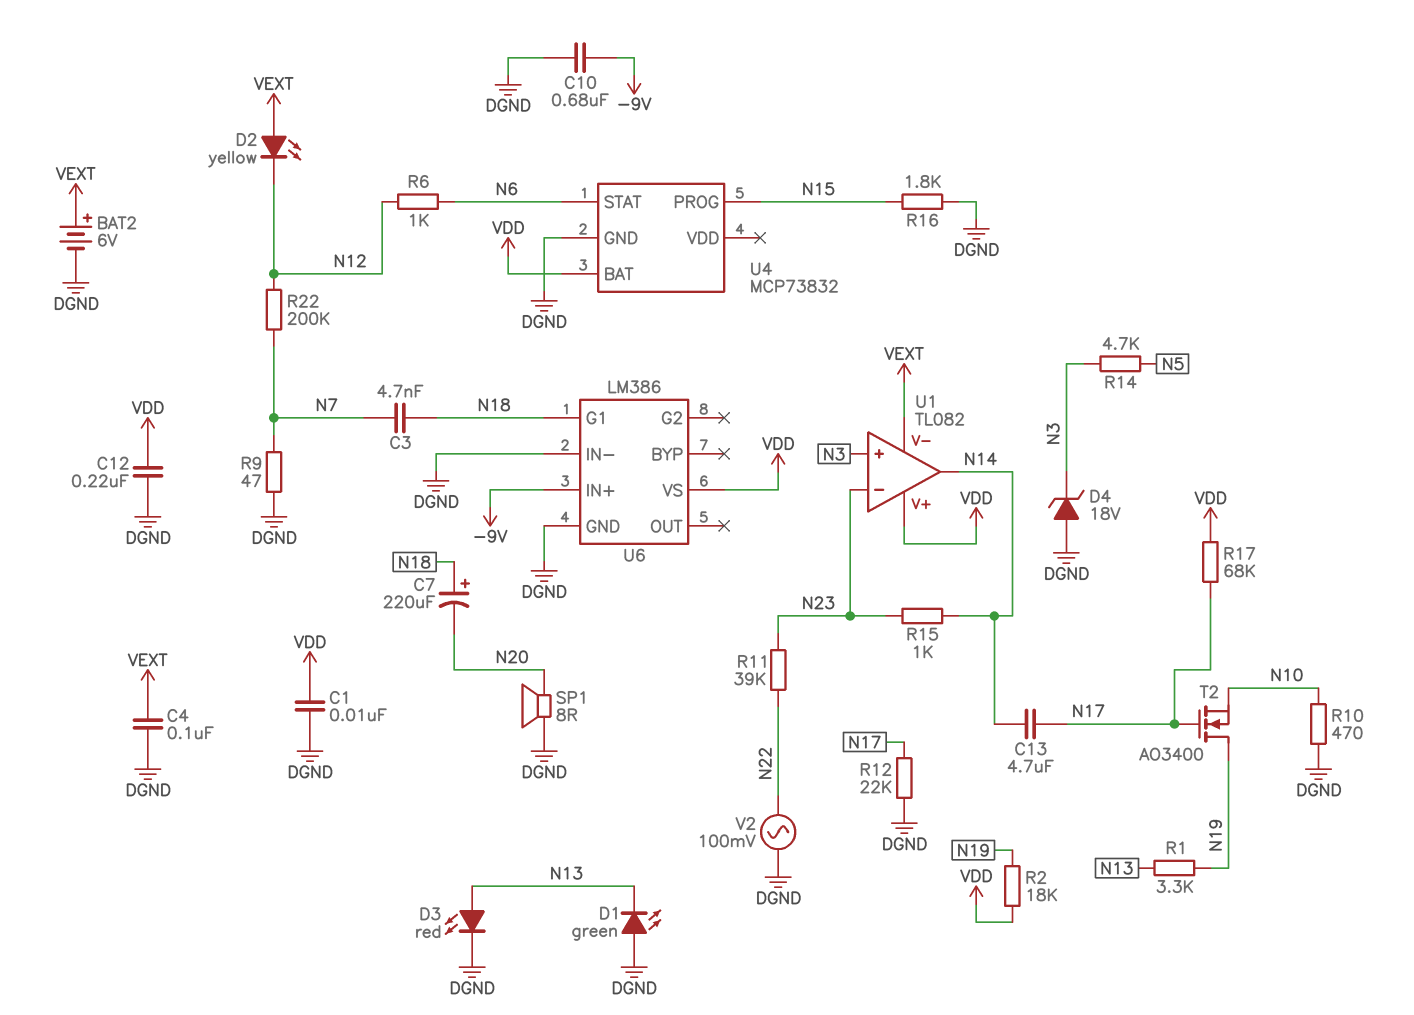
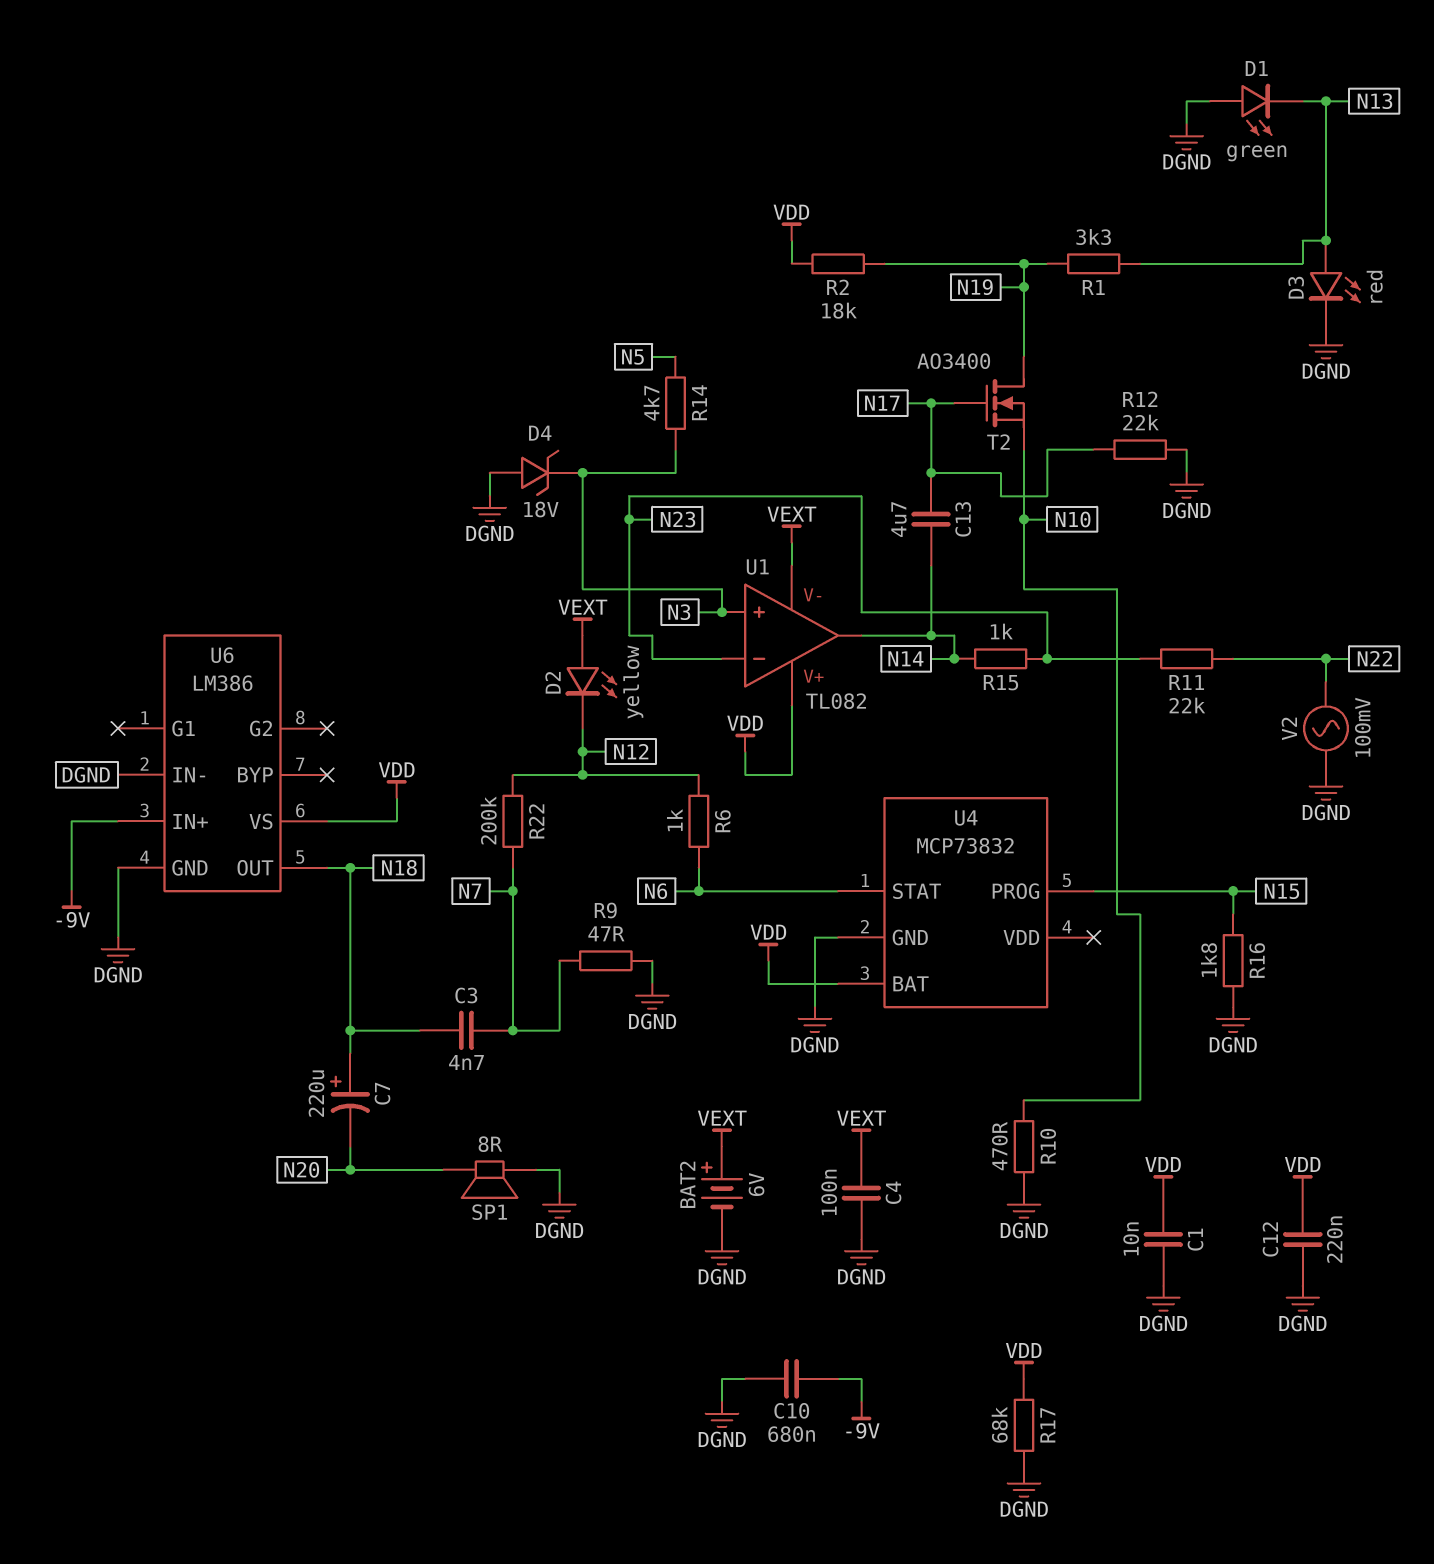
R11: 39k (N22, N23) -> 22k (N22, N23)
R17: 68k (N17, VDD) -> 68k (DGND, VDD)
U6 pin G1: N18 -> none
U6 pin OUT: none -> N18

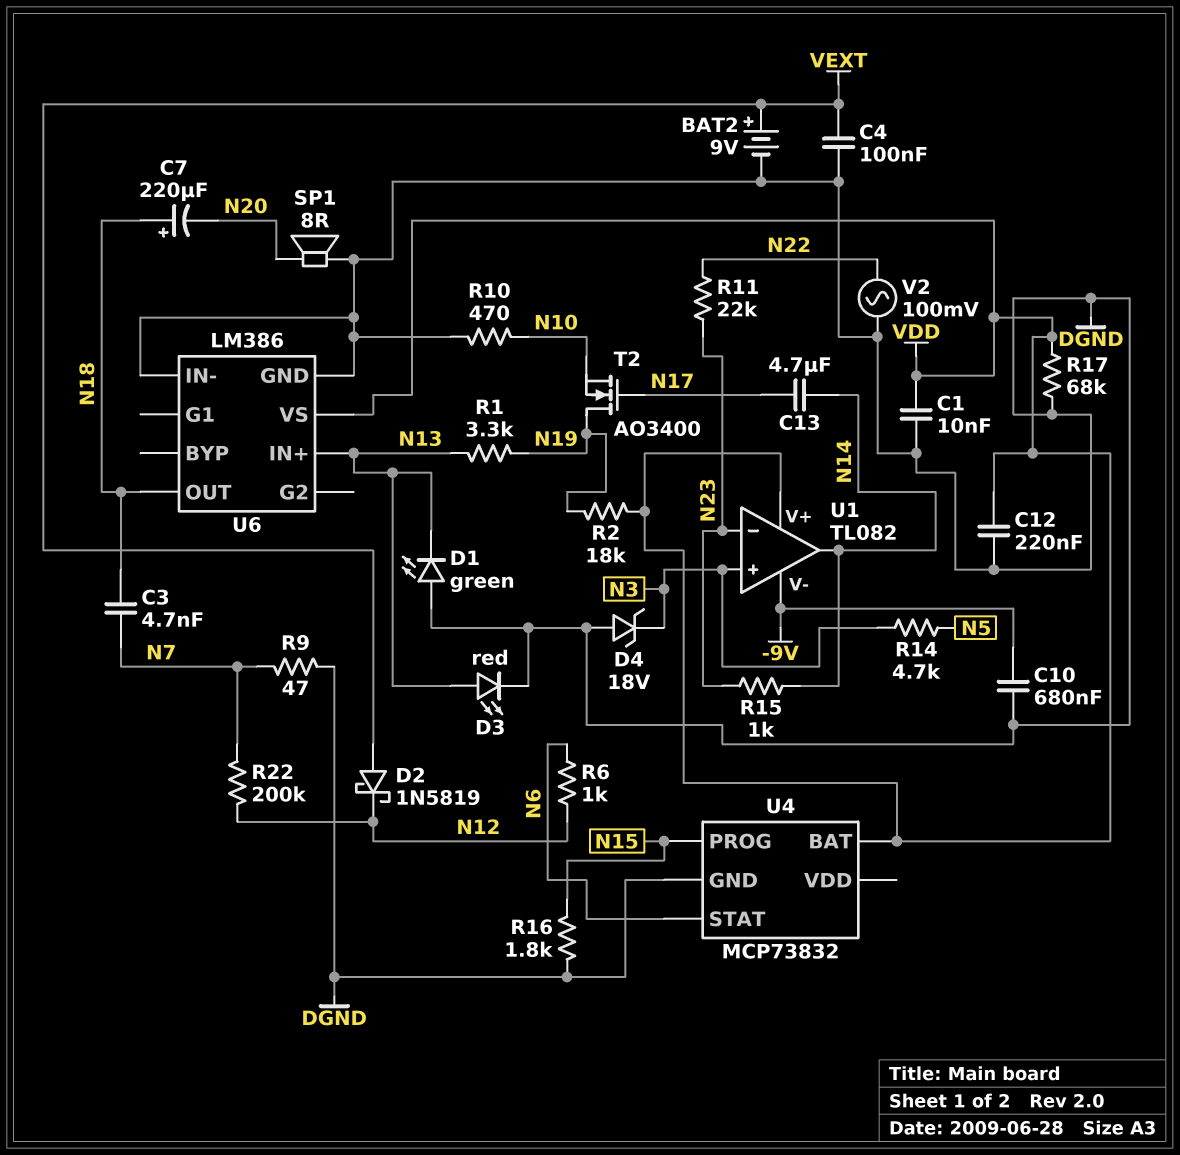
BAT2: 6V (plus VEXT, minus DGND) -> 9V (plus VEXT, minus DGND)
D2: LED yellow (A VEXT, K N12) -> schottky 1N5819 (A VEXT, K N12)
R12: 22k (DGND, N17) -> none
U1 pin V-: VEXT -> -9V
U6 pin IN+: -9V -> N13

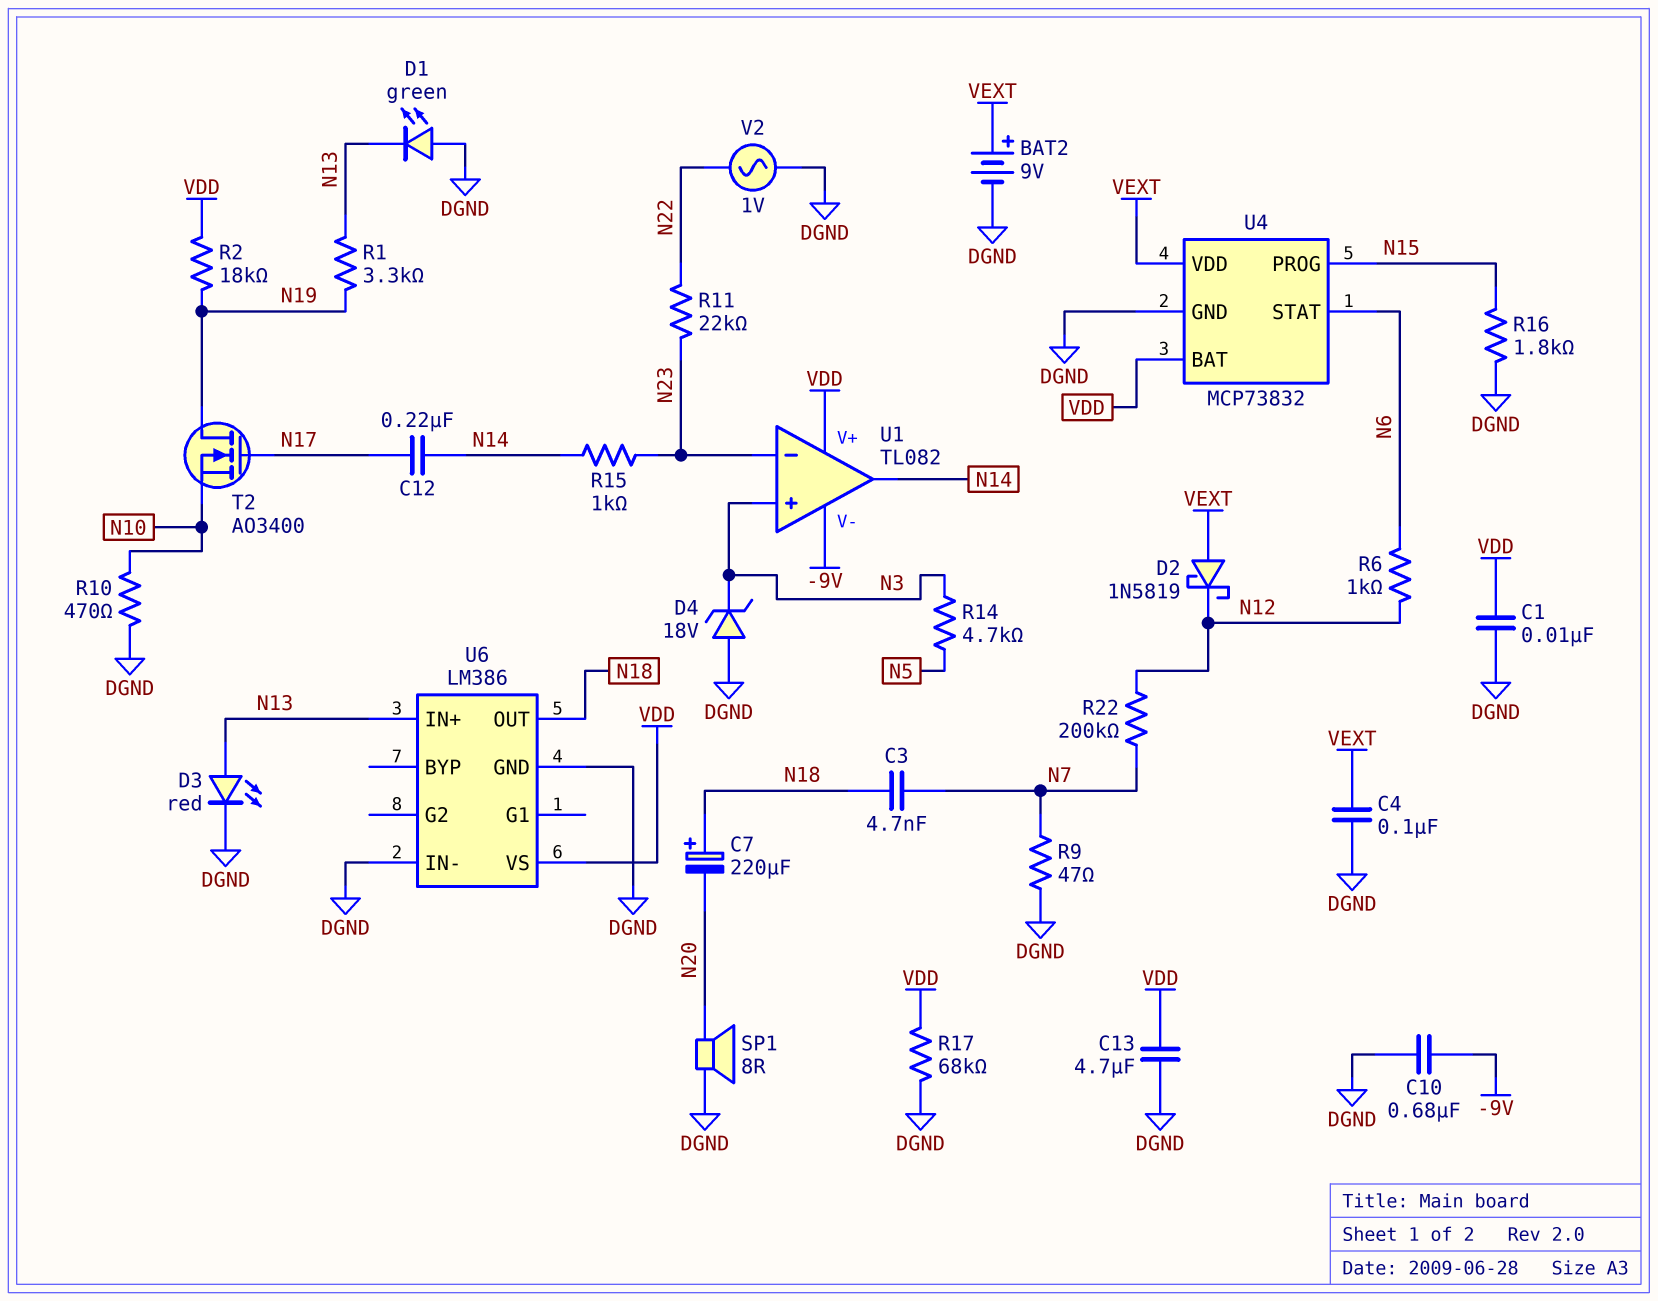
C12: 220nF (DGND, VDD) -> 220nF (N14, N17)
C13: 4.7uF (N14, N17) -> 4.7uF (DGND, VDD)
U4 pin VDD: none -> VEXT
V2: AC 100mV (DGND, N22) -> AC 1V (DGND, N22)

